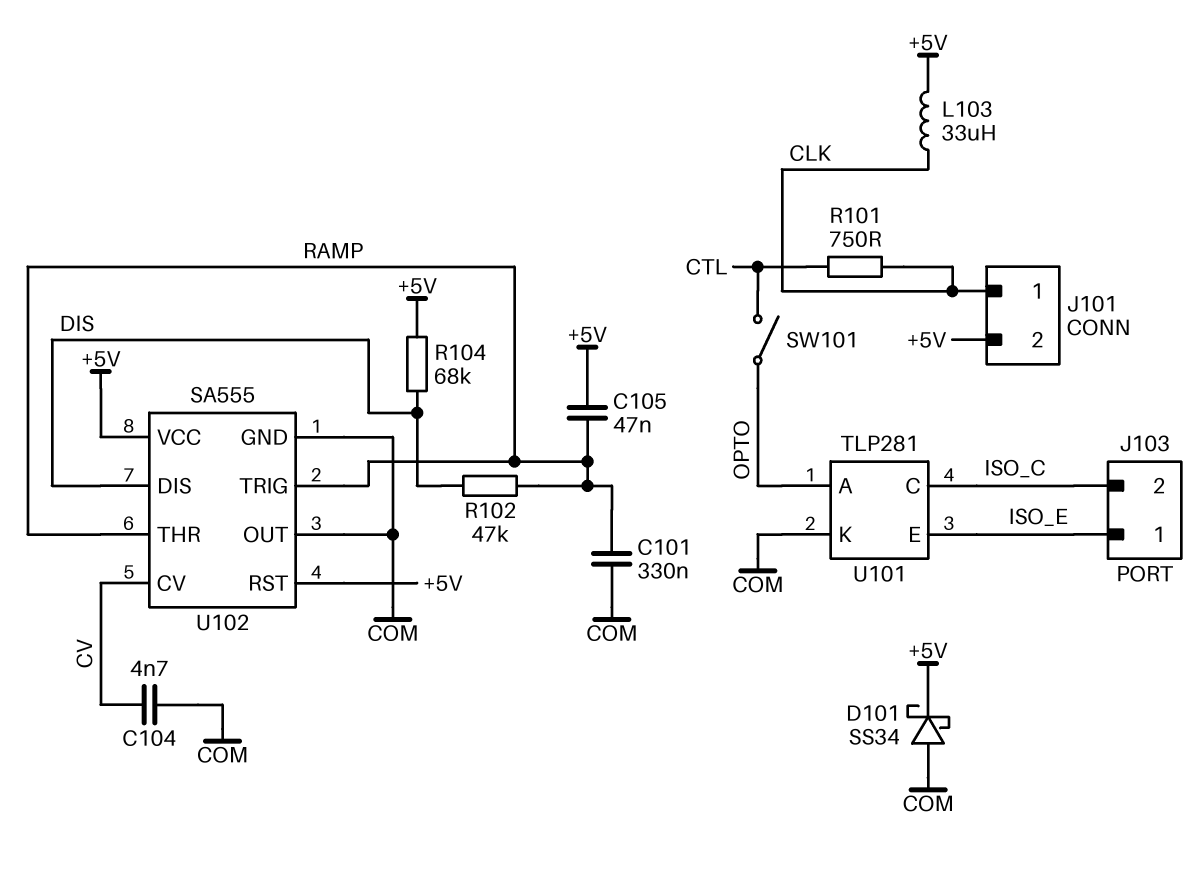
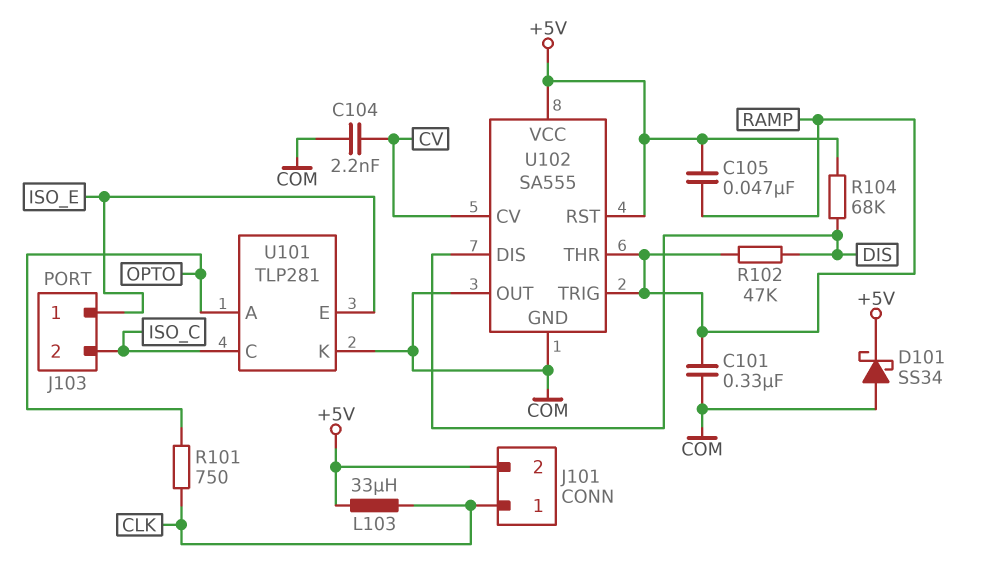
C104: 4.7nF (COM, CV) -> 2.2nF (COM, CV)
R101: 750 (CLK, CTL) -> 750 (CLK, OPTO)
SW101: switch (CTL, OPTO) -> none

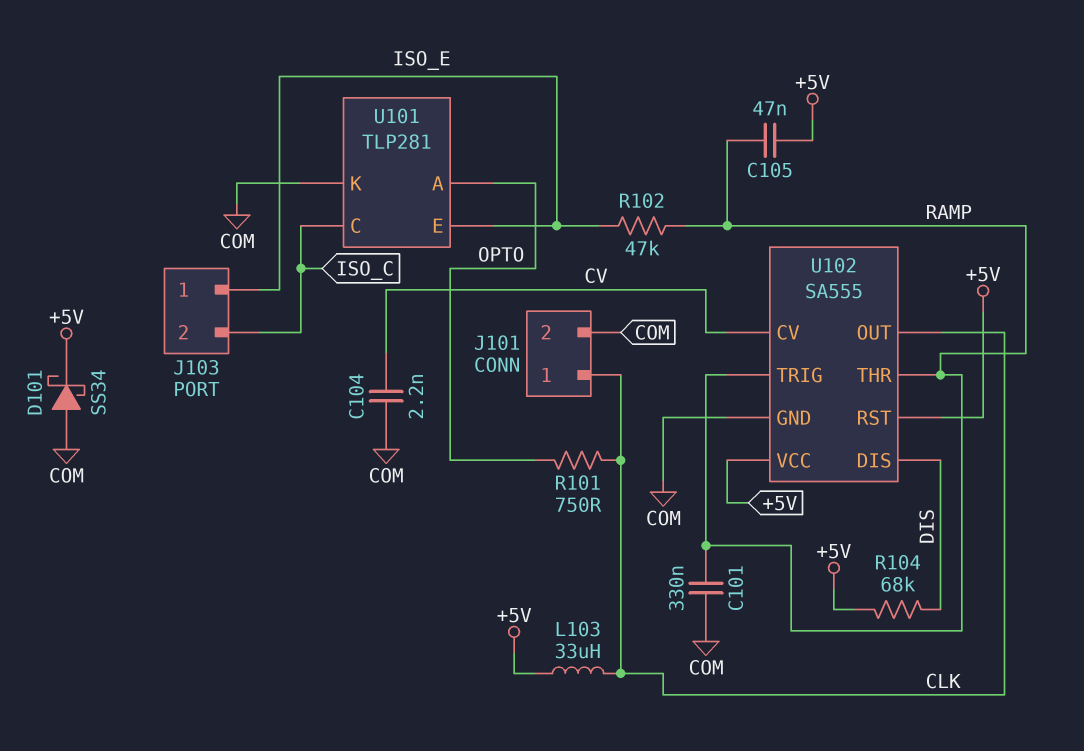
J101 pin 2: +5V -> COM
R102: 47k (DIS, RAMP) -> 47k (ISO_E, RAMP)
U102 pin OUT: COM -> CLK

